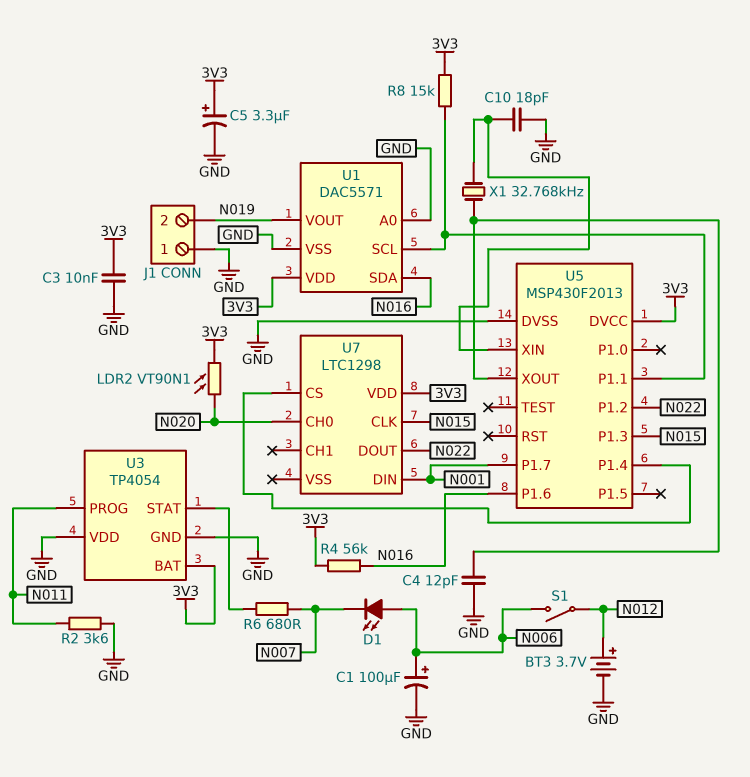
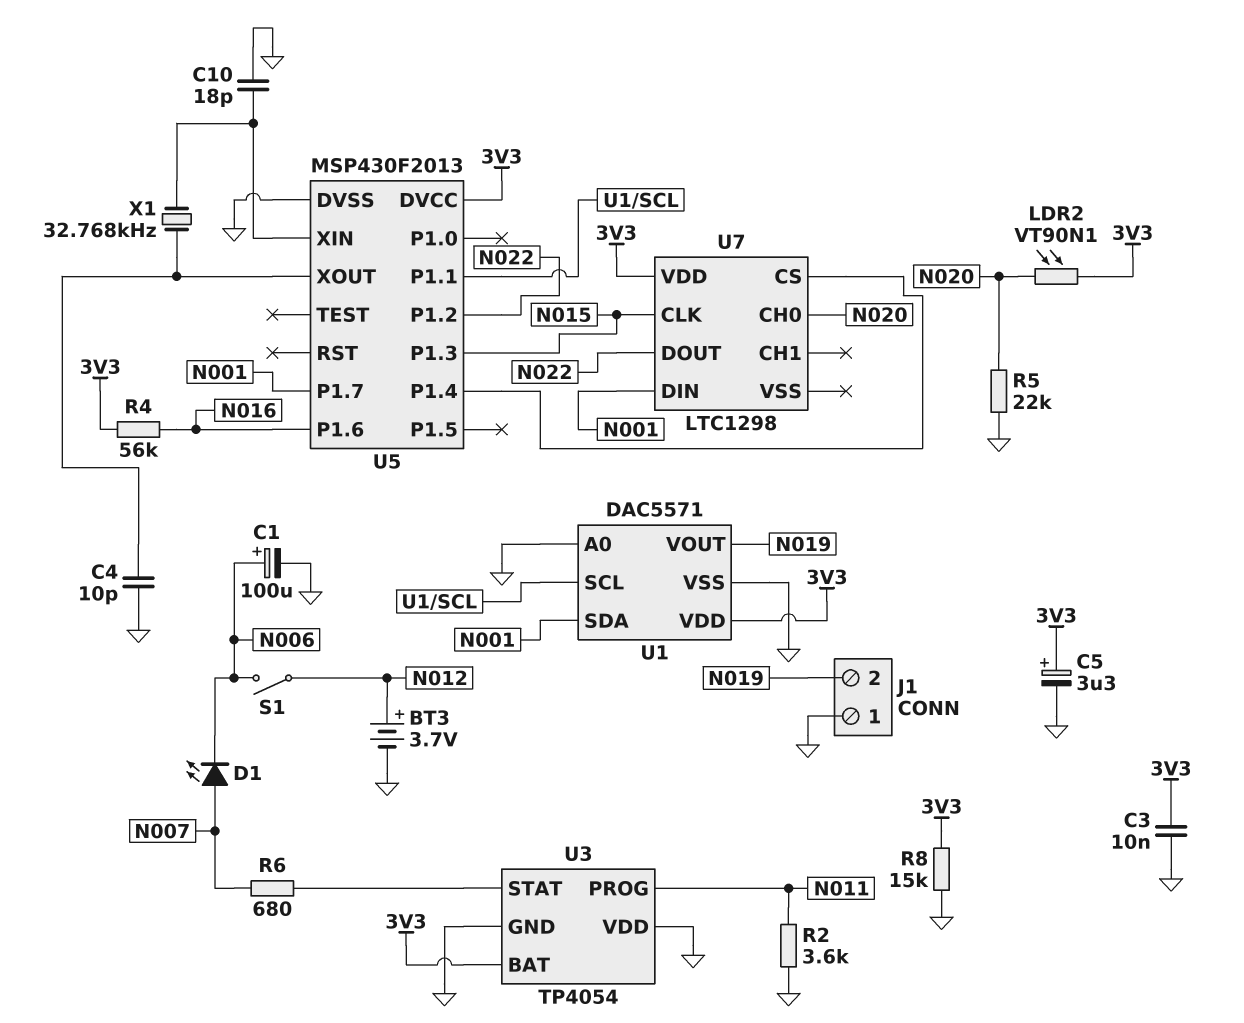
C4: 12pF (GND, U5/XOUT) -> 10pF (GND, U5/XOUT)
D1: LED (A N006, K N007) -> LED (A N007, K N006)
R5: none -> 22k (GND, N020)
R8: 15k (3V3, U1/SCL) -> 15k (3V3, GND)
U1 pin SDA: N016 -> N001

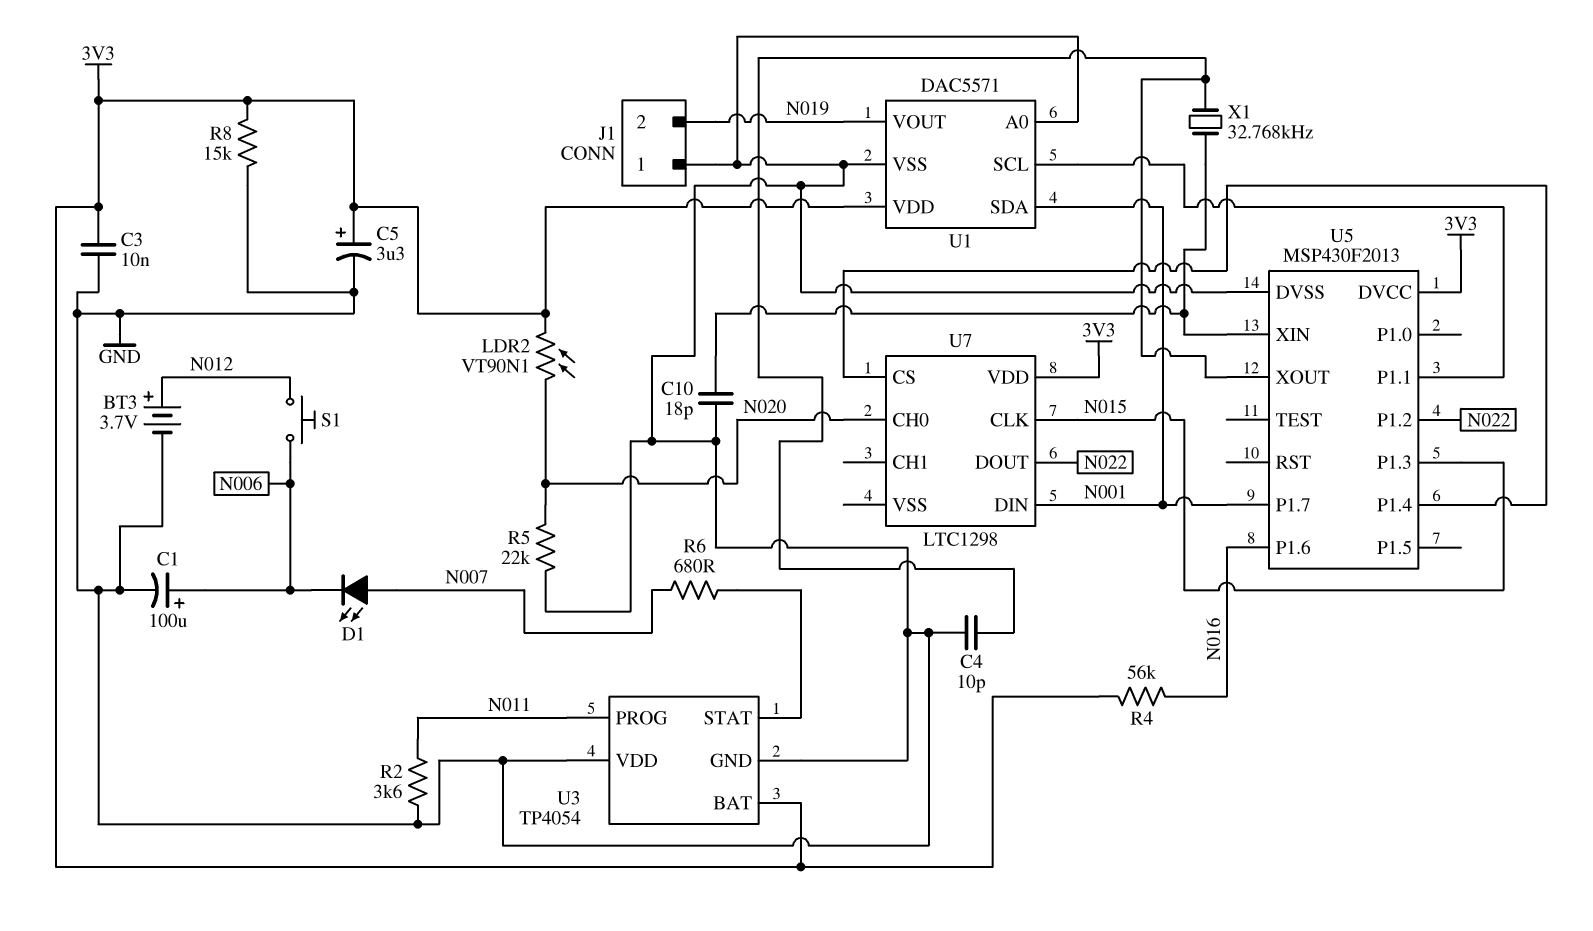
S1: switch (N006, N012) -> button (N006, N012)

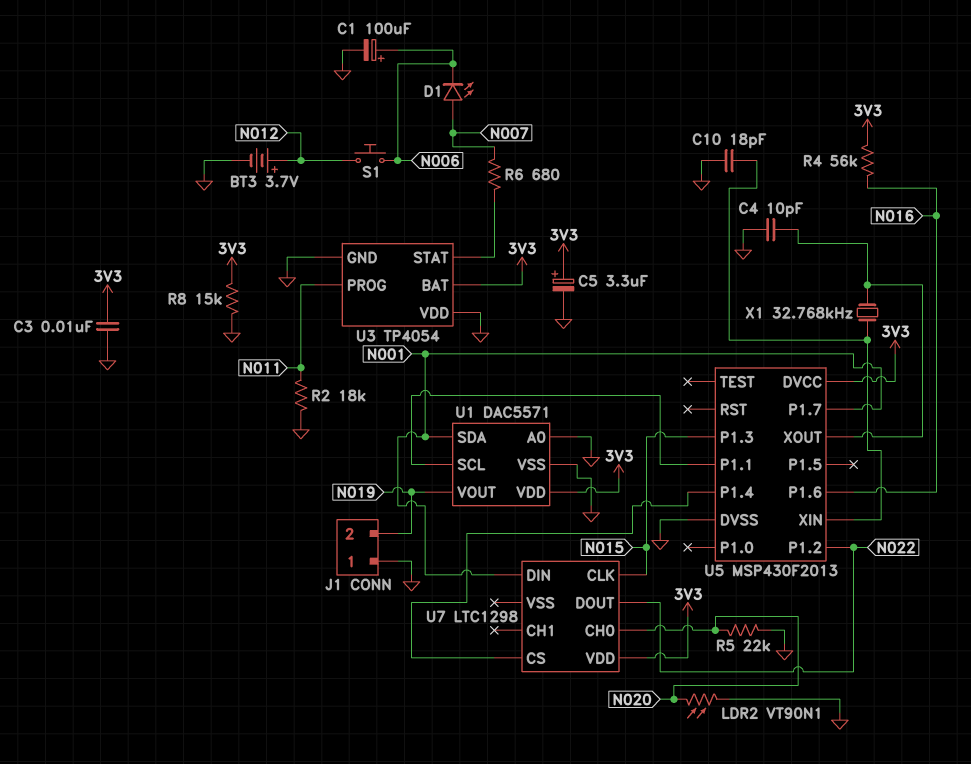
LDR2: VT90N1 (3V3, N020) -> VT90N1 (GND, N020)
R2: 3.6k (GND, N011) -> 18k (GND, N011)

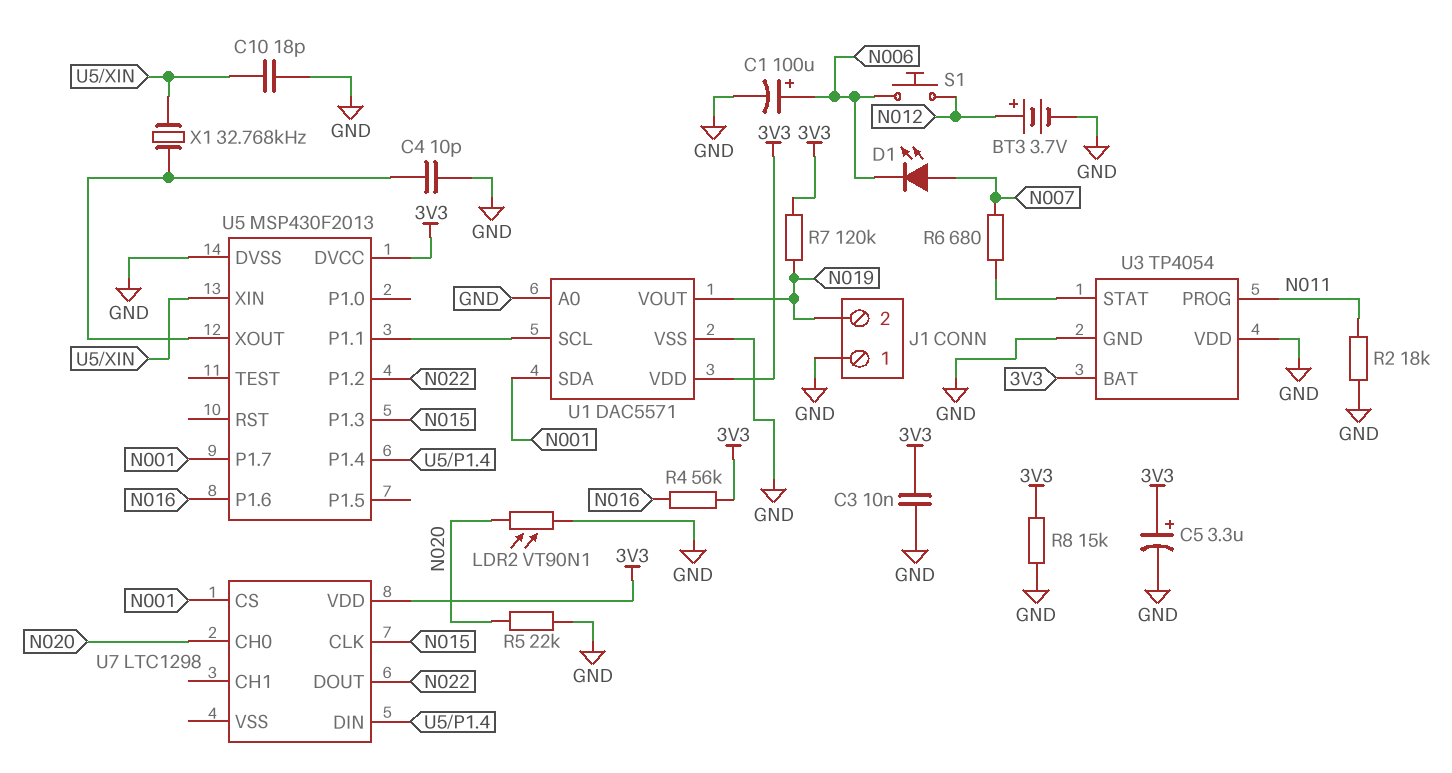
R7: none -> 120k (3V3, N019)
U7 pin CS: U5/P1.4 -> N001
U7 pin DIN: N001 -> U5/P1.4

